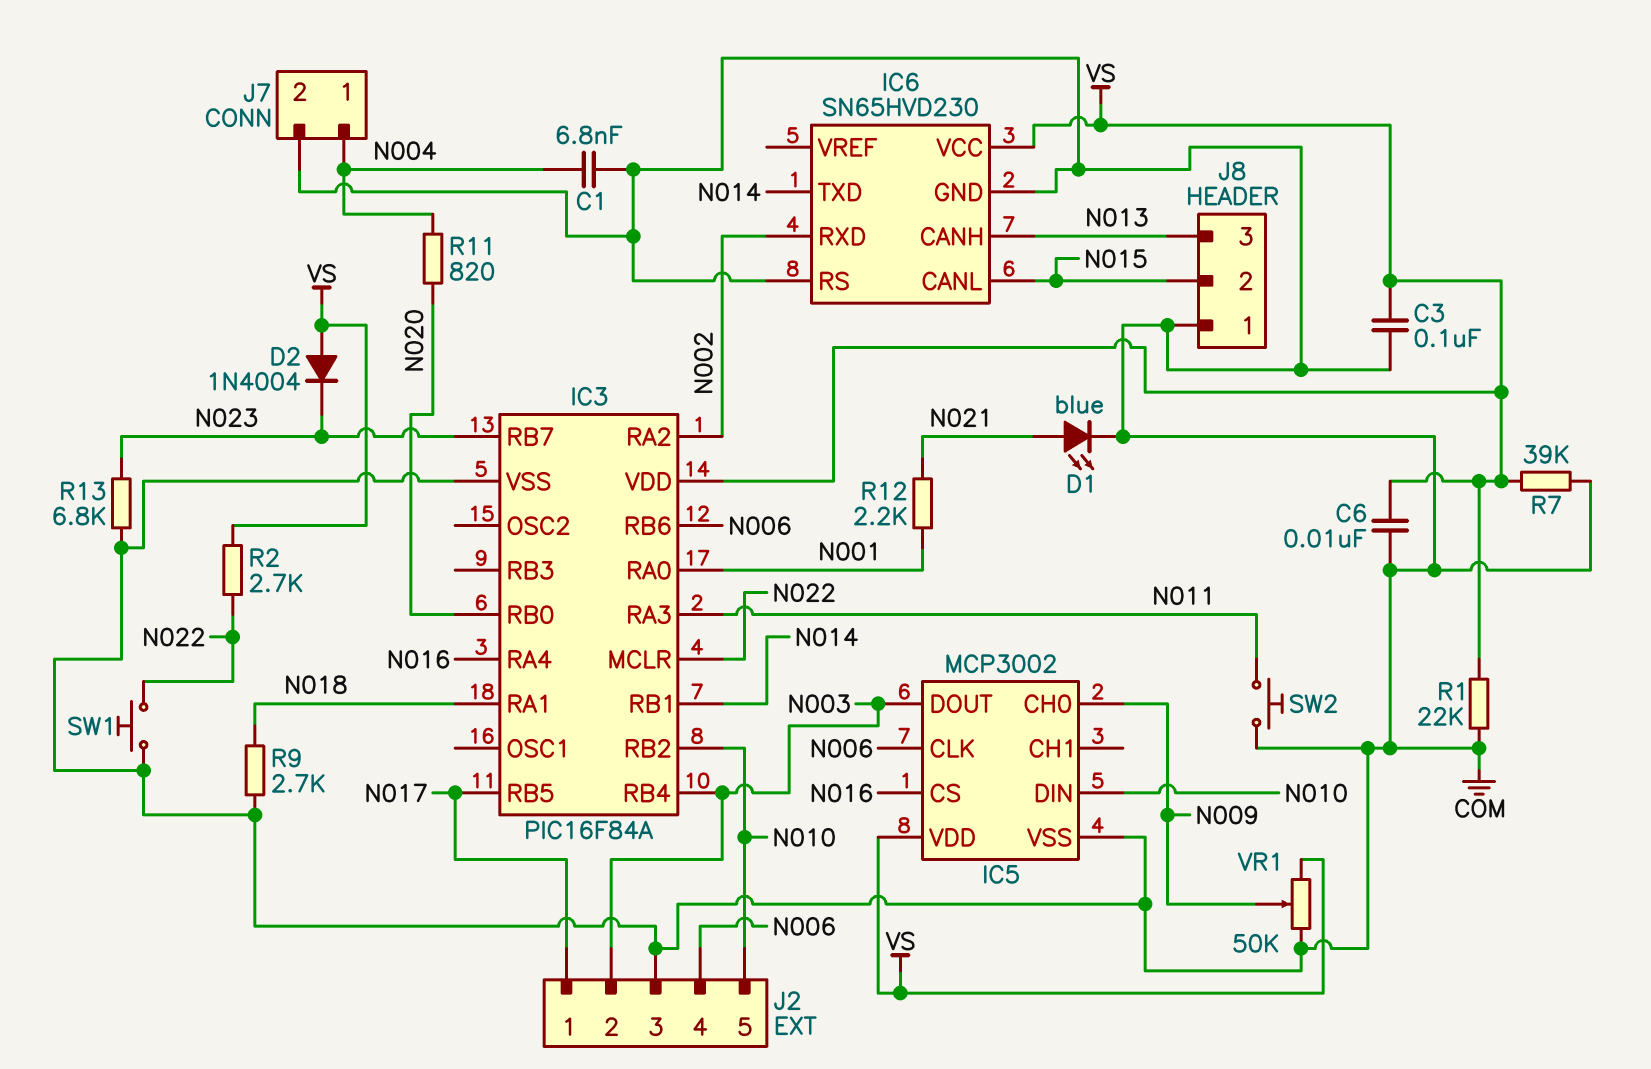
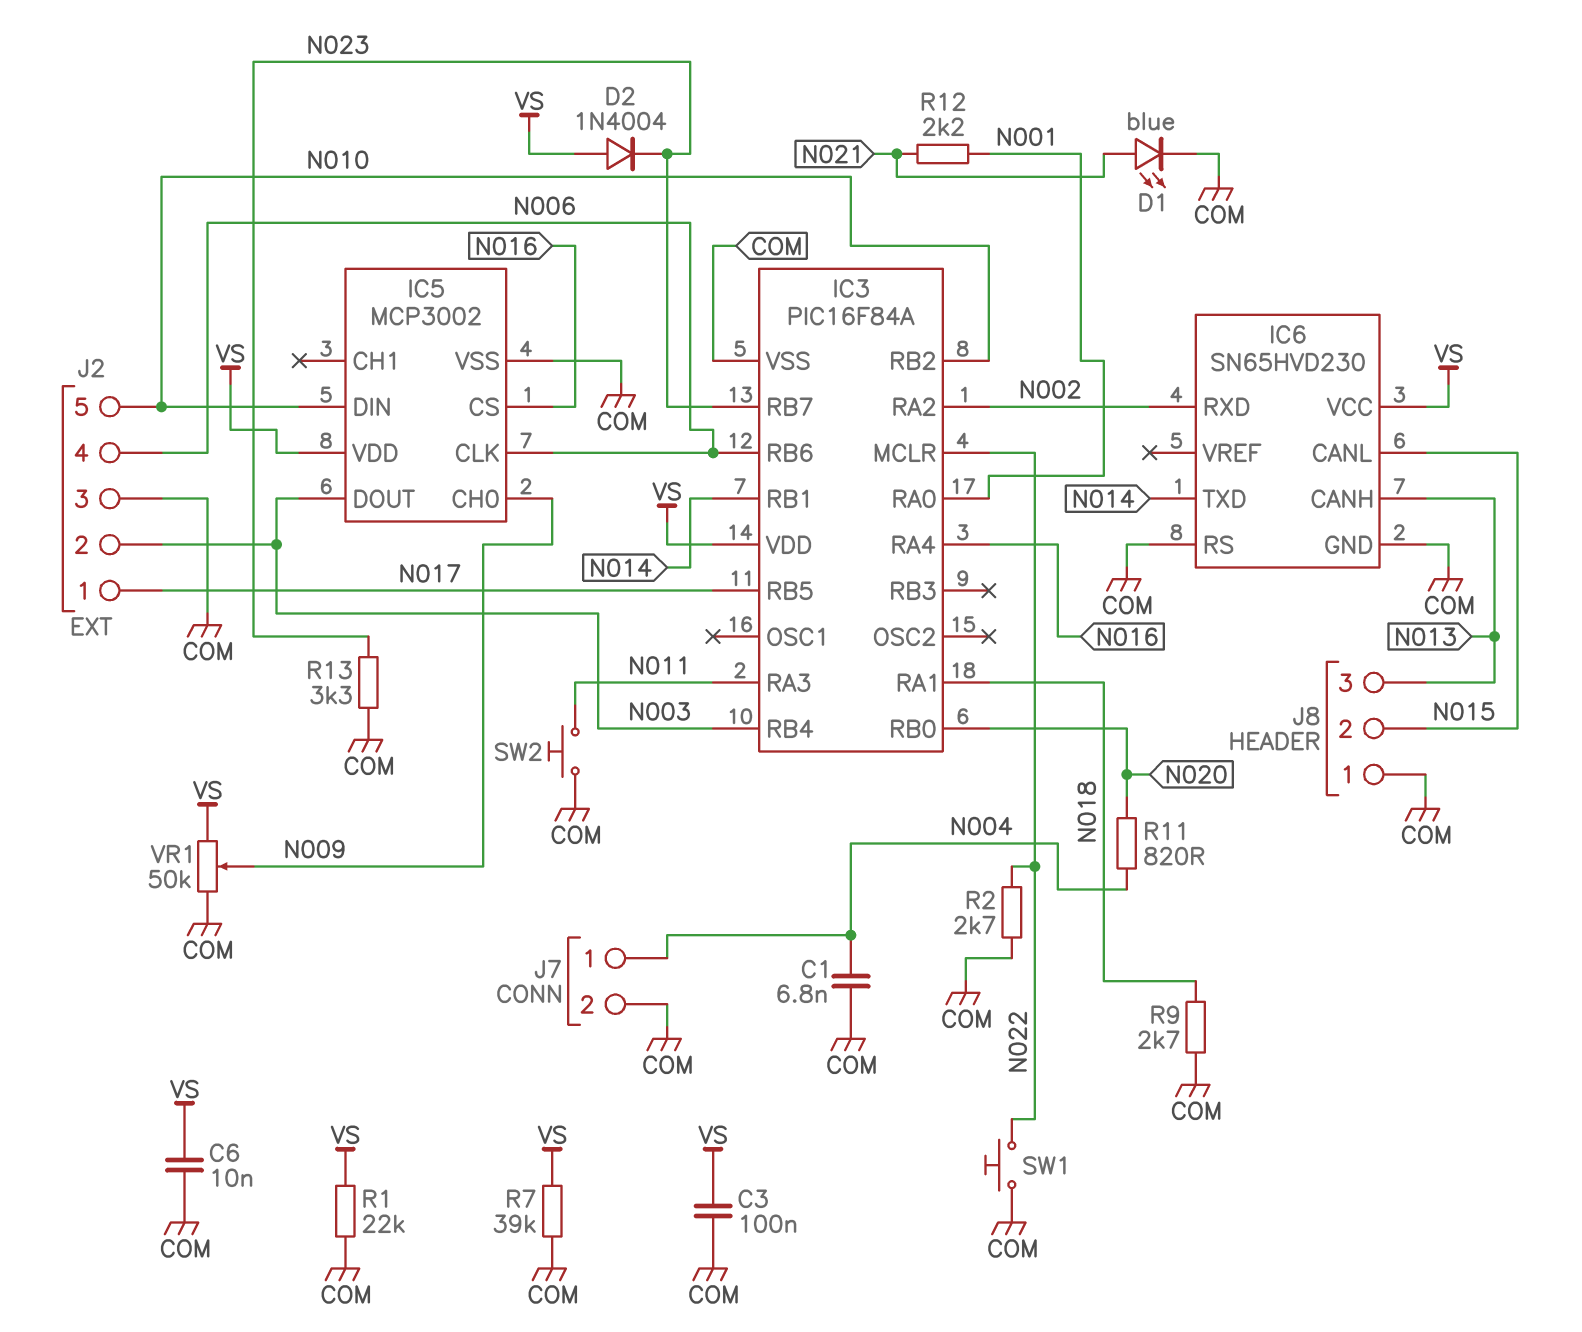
R2: 2.7k (N022, VS) -> 2.7k (COM, N022)
R13: 6.8k (COM, N023) -> 3.3k (COM, N023)

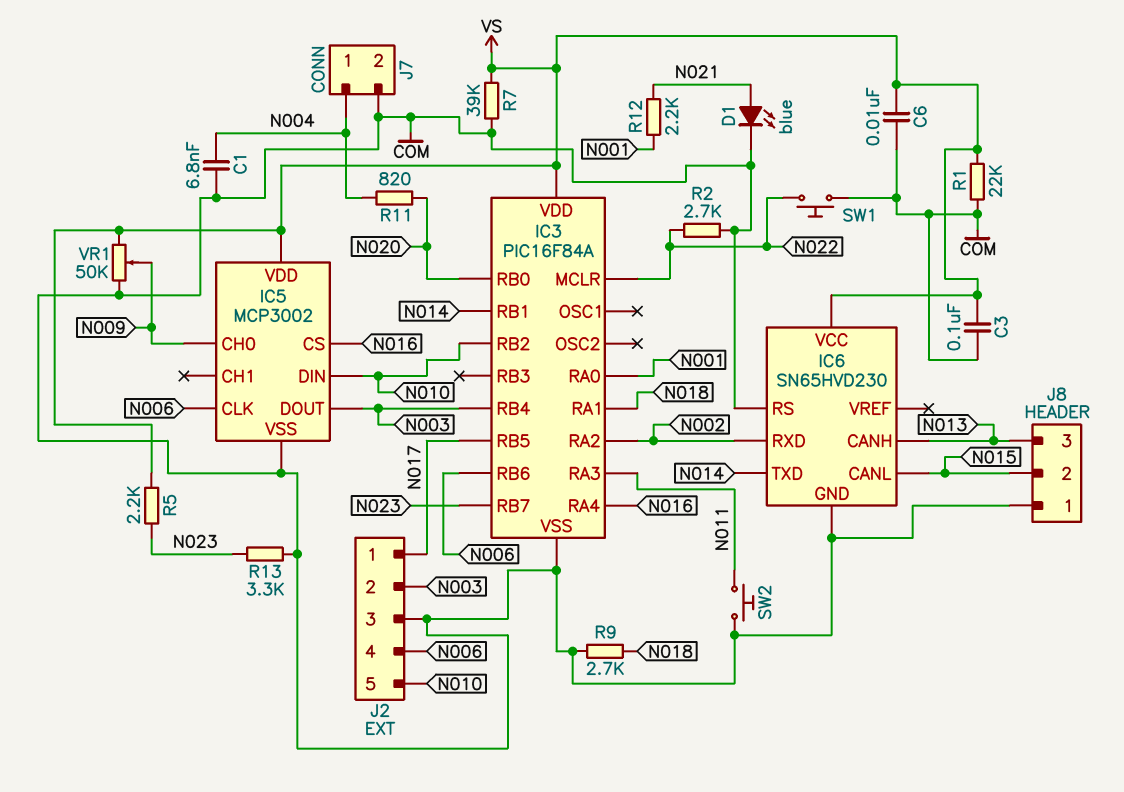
D2: diode 1N4004 (A VS, K N023) -> none
R5: none -> 2.2k (N023, VS)

